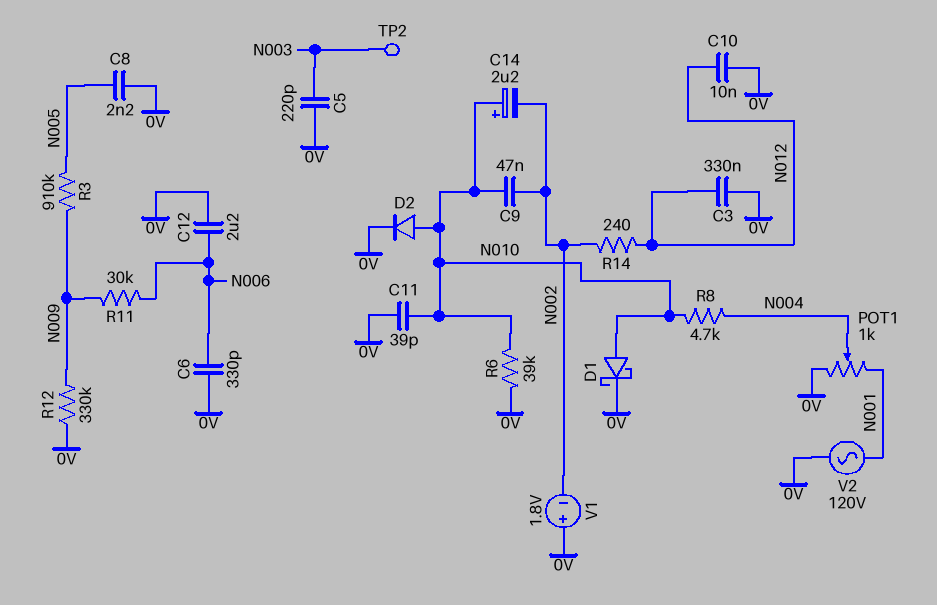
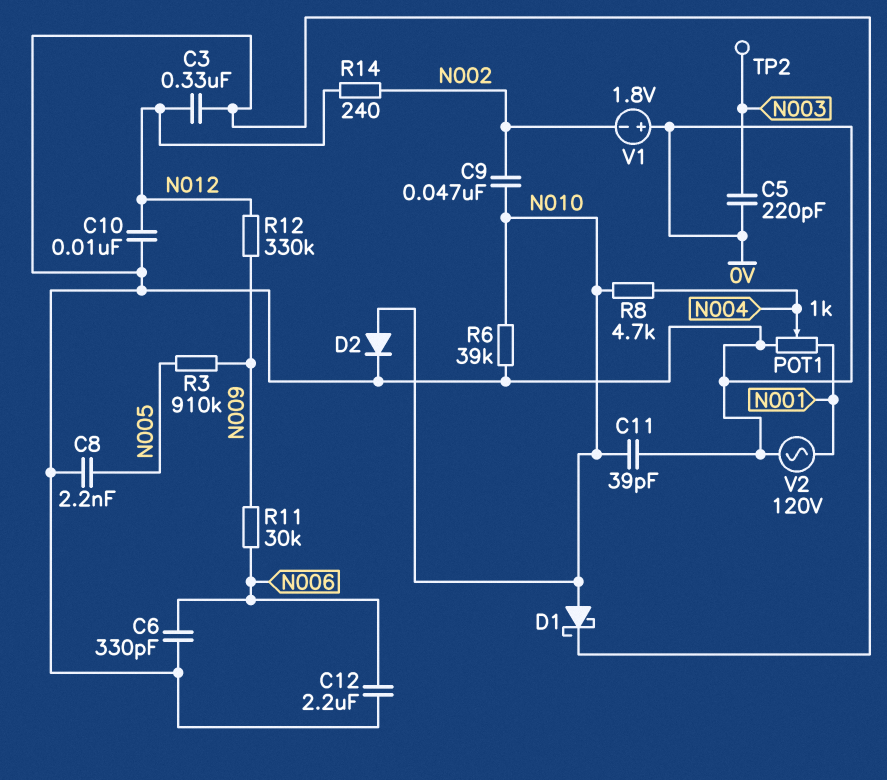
C14: 2.2uF (plus N010, minus N002) -> none
R12: 330k (0V, N009) -> 330k (N009, N012)

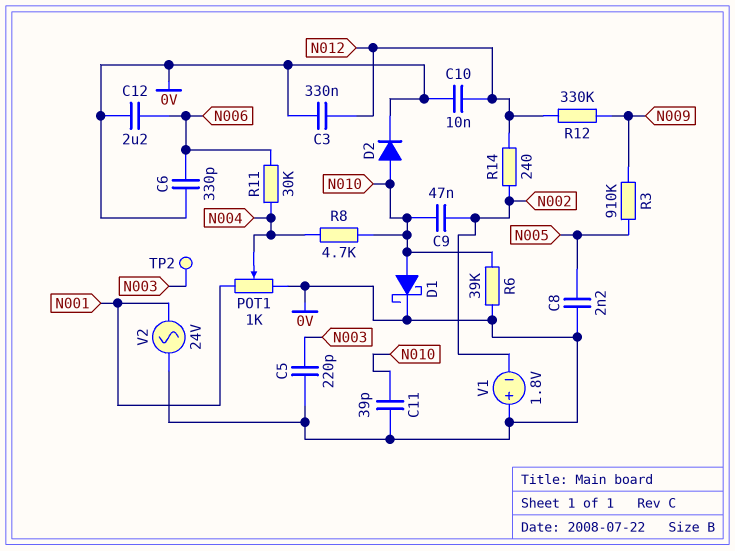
R11: 30k (N006, N009) -> 30k (N004, N006)
V2: AC 120V (0V, N001) -> AC 24V (0V, N001)

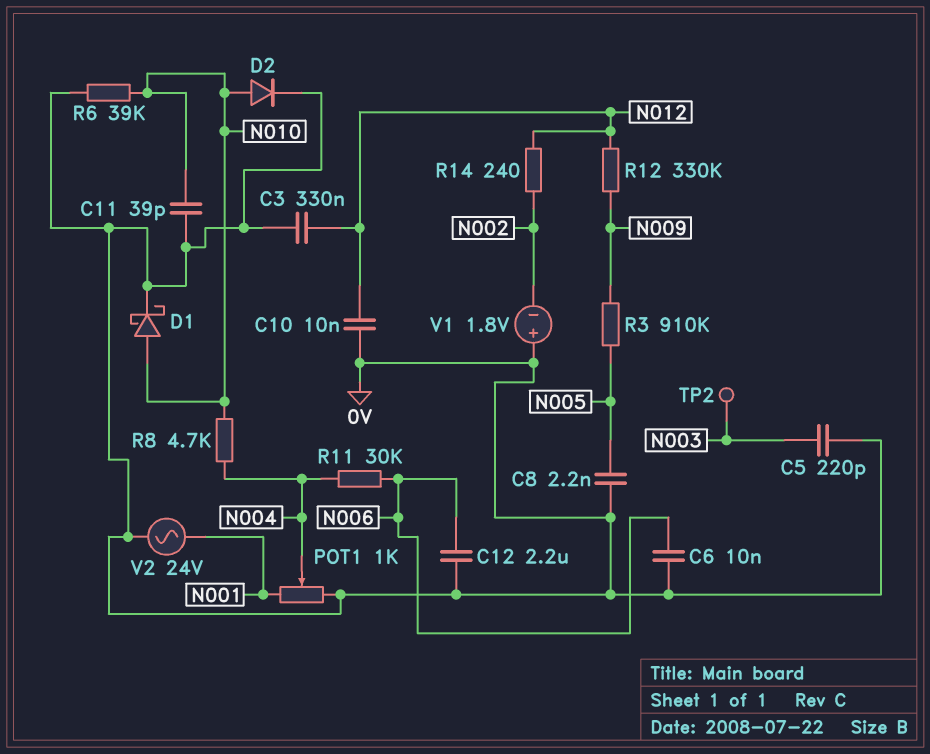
C6: 330pF (0V, N006) -> 10nF (0V, N006)
C9: 47nF (N002, N010) -> none

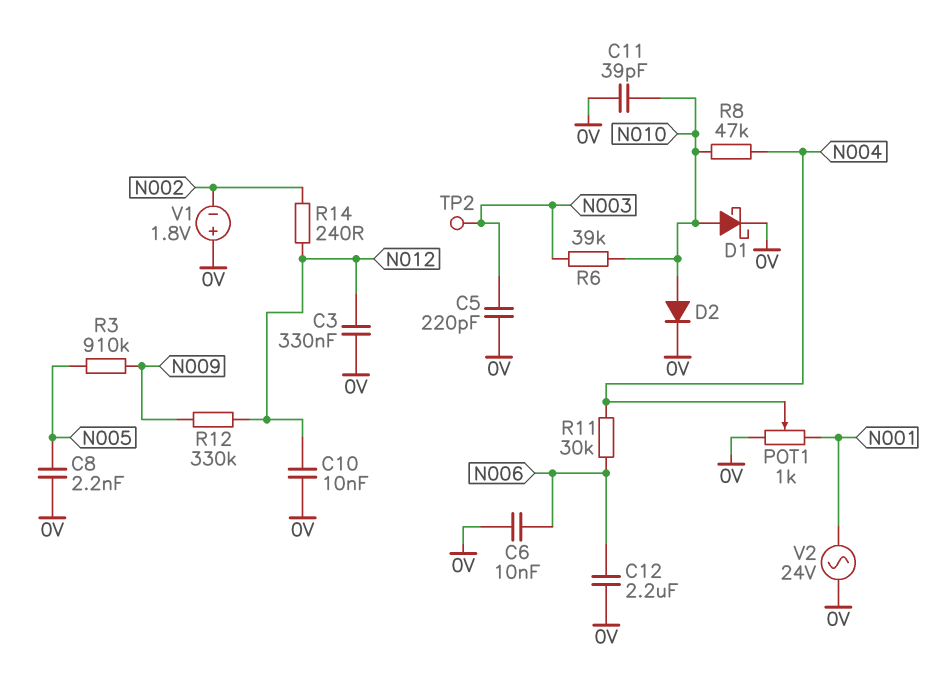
R6: 39k (0V, N010) -> 39k (N003, N010)
R8: 4.7k (N004, N010) -> 47k (N004, N010)

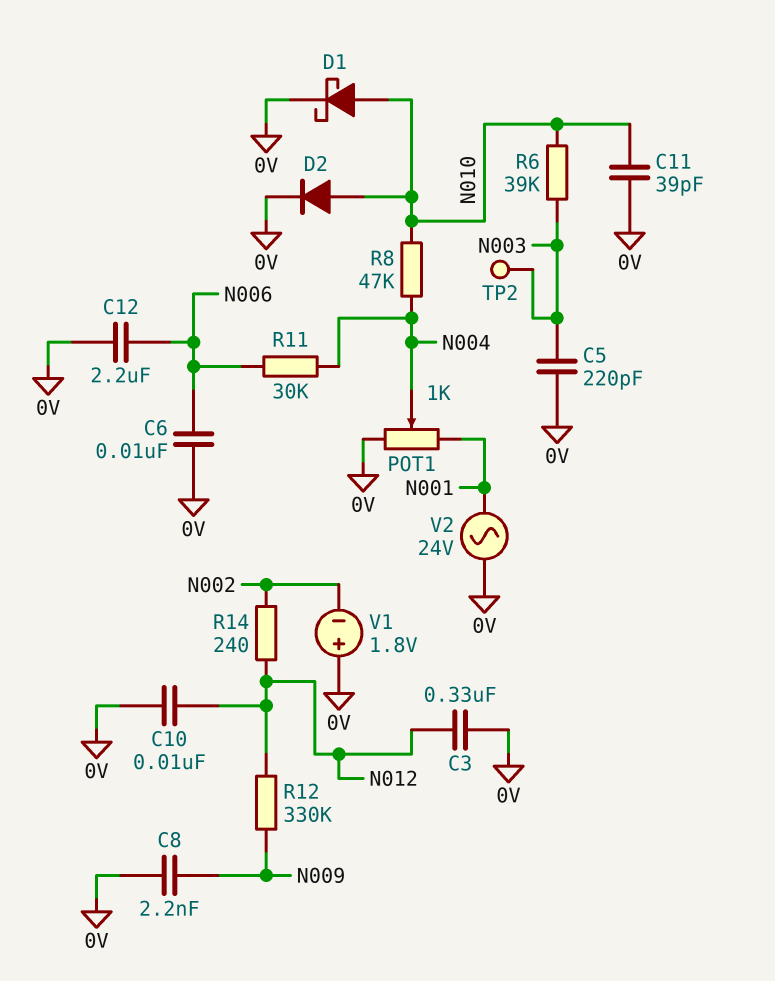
C8: 2.2nF (0V, N005) -> 2.2nF (0V, N009)
R3: 910k (N005, N009) -> none

